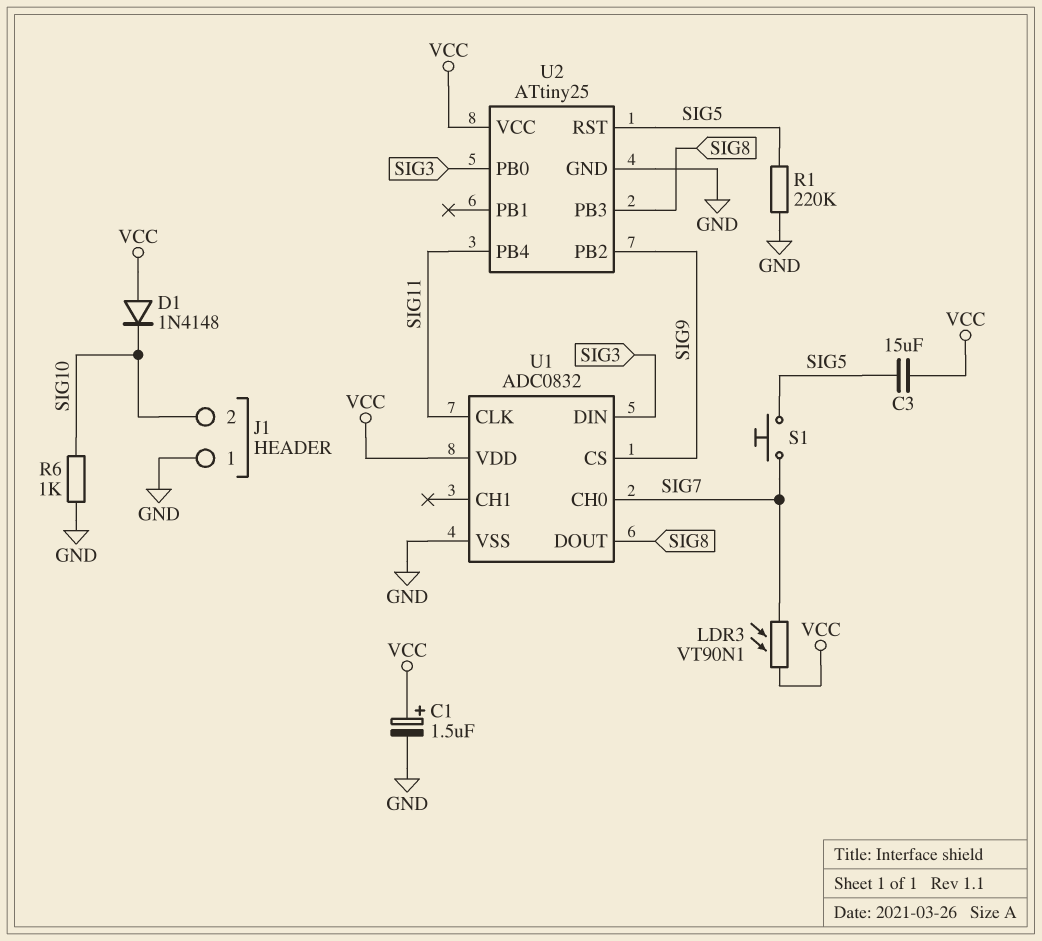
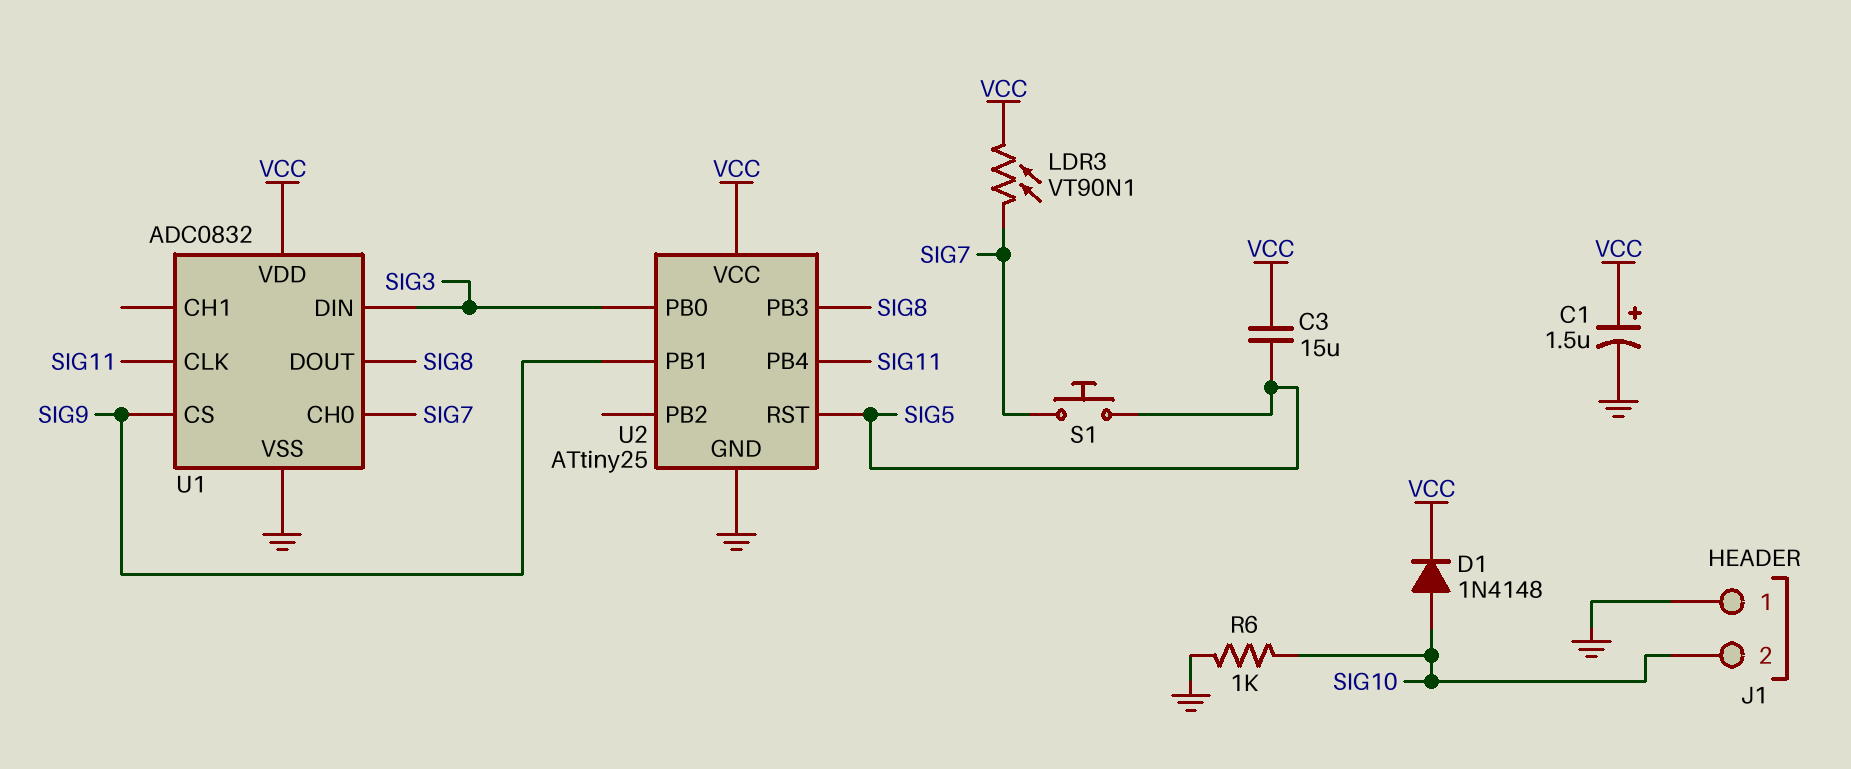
D1: diode 1N4148 (A VCC, K SIG10) -> diode 1N4148 (A SIG10, K VCC)
R1: 220k (GND, SIG5) -> none
U2 pin PB1: none -> SIG9
U2 pin PB2: SIG9 -> none

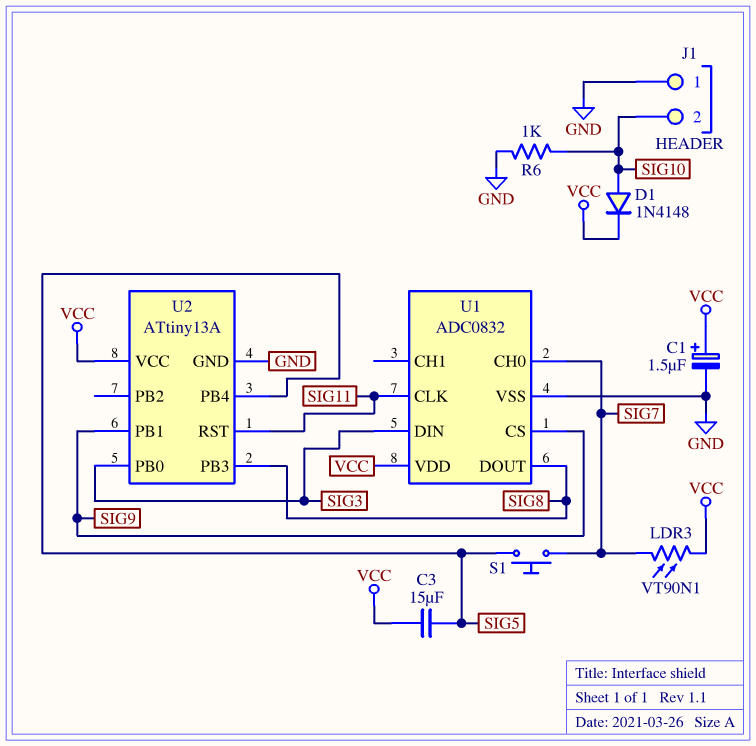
U2: ATtiny25 -> ATtiny13A
U2 pin PB4: SIG11 -> SIG5
U2 pin RST: SIG5 -> SIG11

